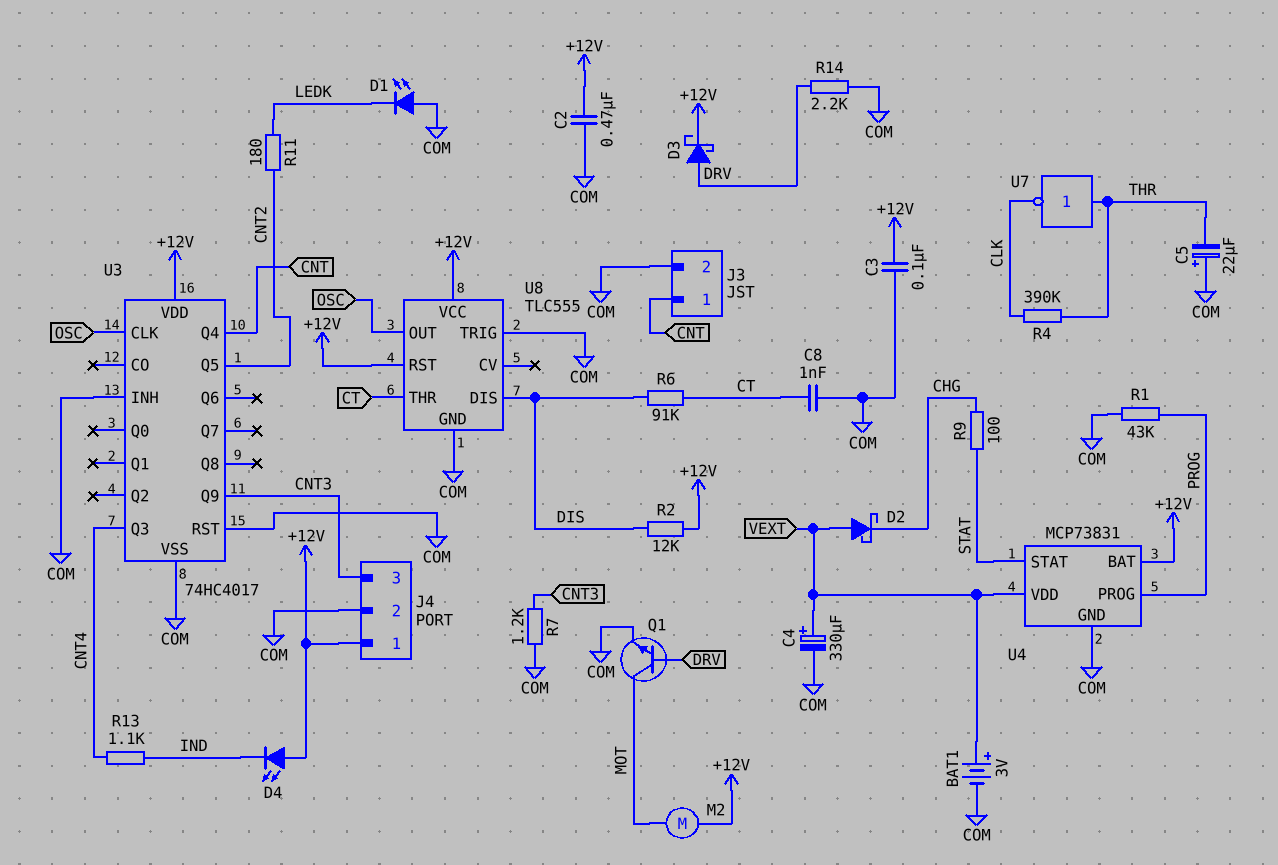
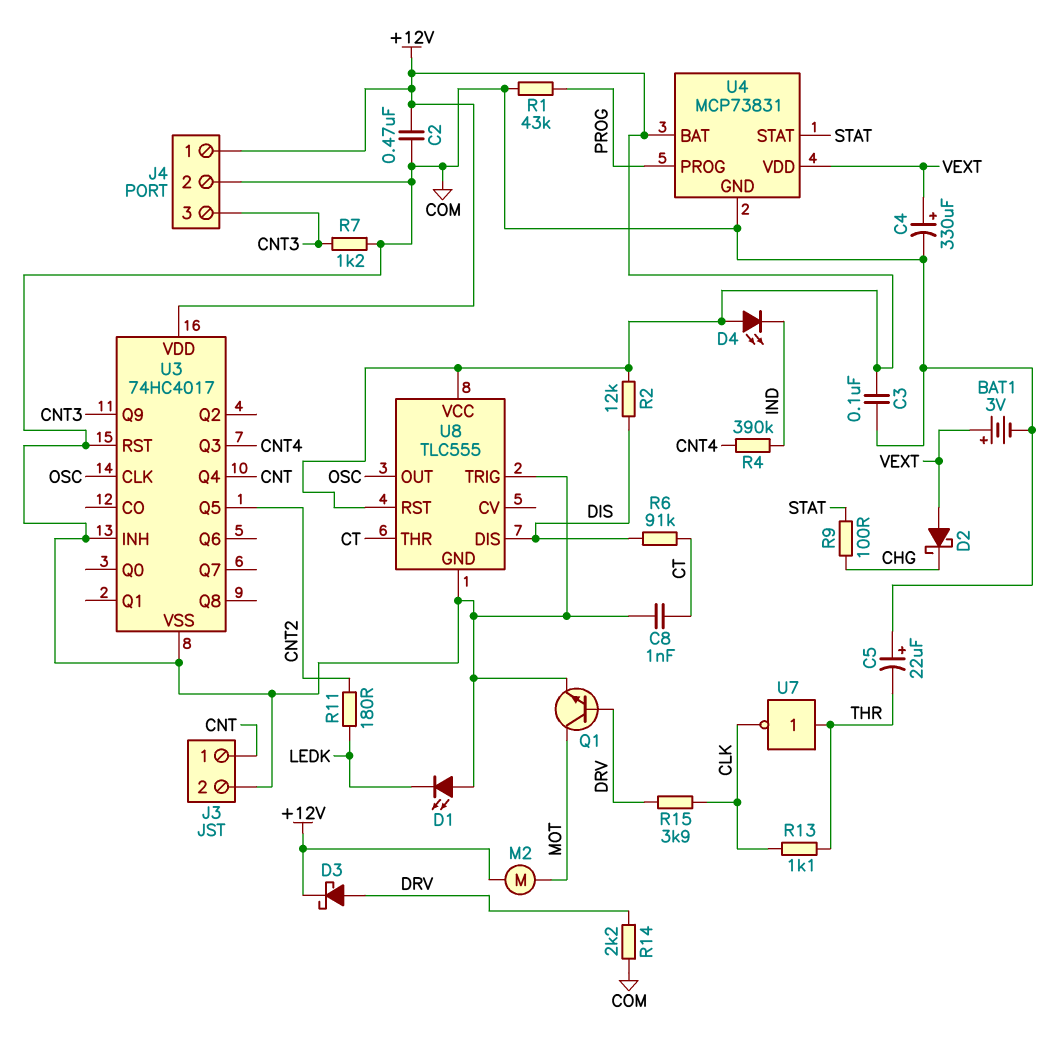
R4: 390k (CLK, THR) -> 390k (CNT4, IND)
R13: 1.1k (CNT4, IND) -> 1.1k (CLK, THR)
R15: none -> 3.9k (CLK, DRV)

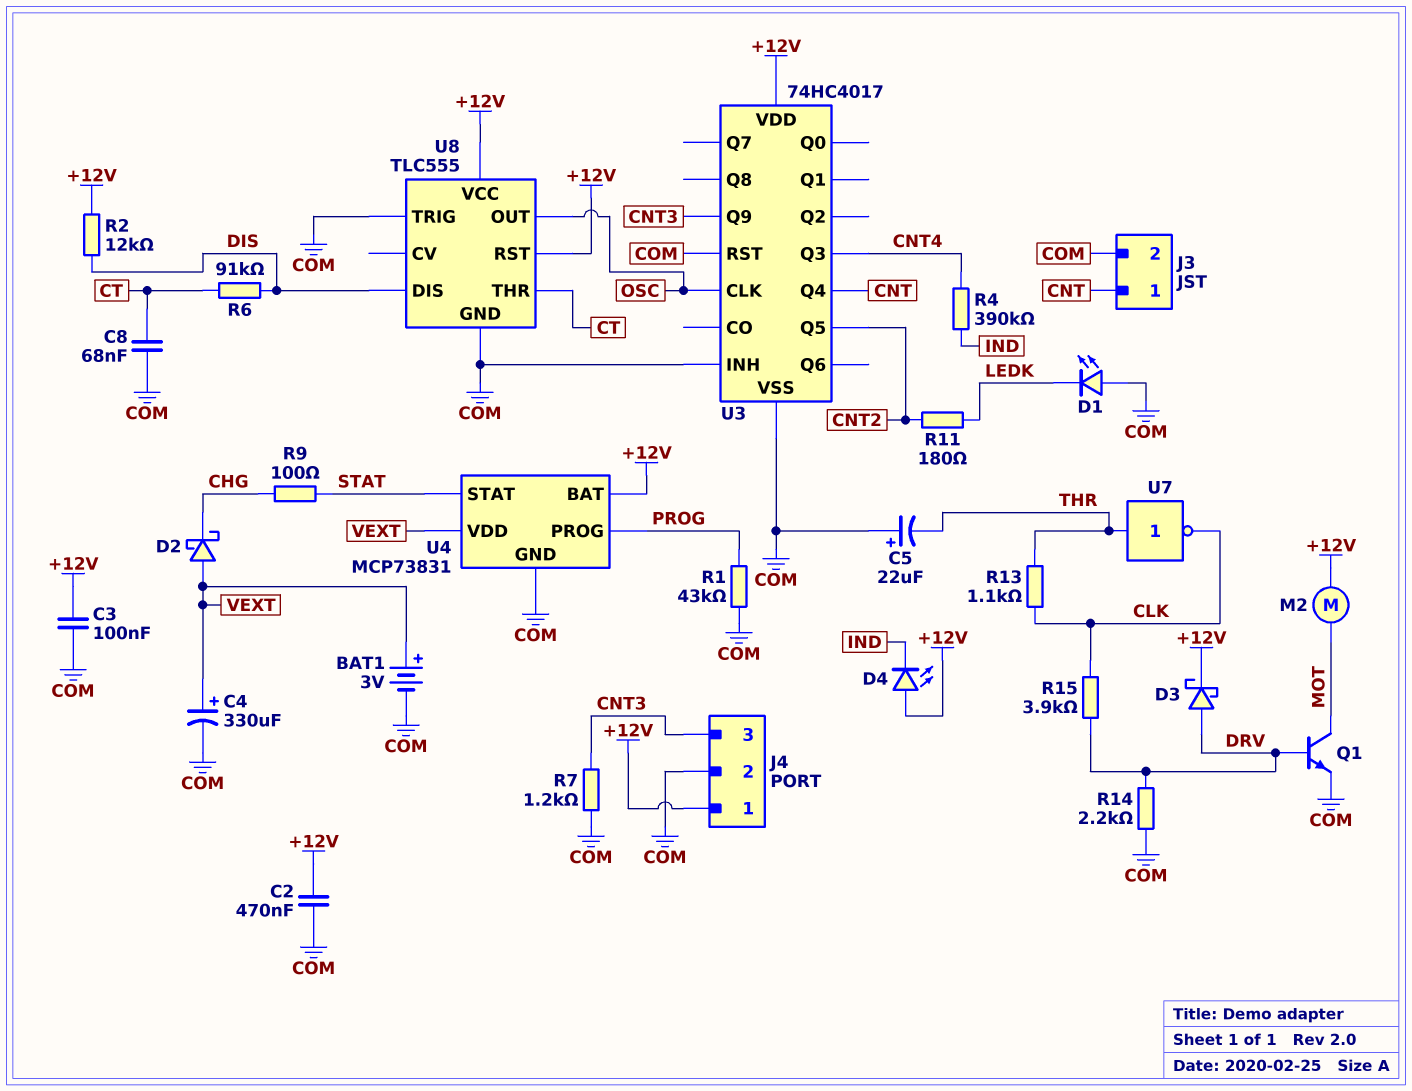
C8: 1nF (COM, CT) -> 68nF (COM, CT)

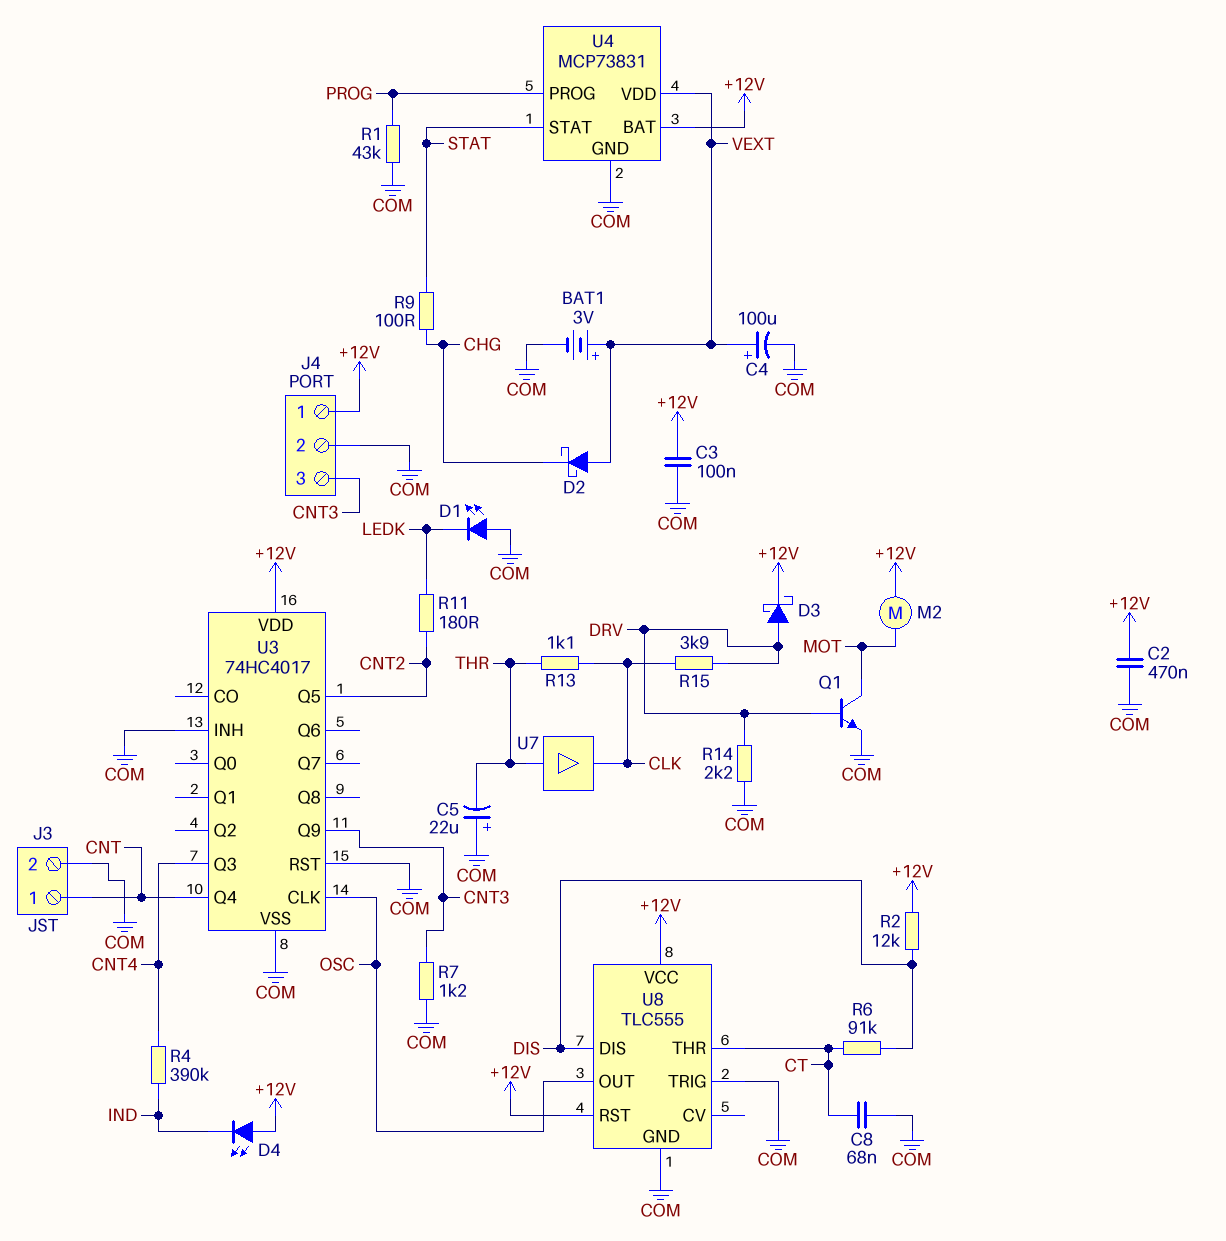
C4: 330uF (plus VEXT, minus COM) -> 100uF (plus VEXT, minus COM)
U7: NOT (in THR, out CLK) -> buffer (in THR, out CLK)

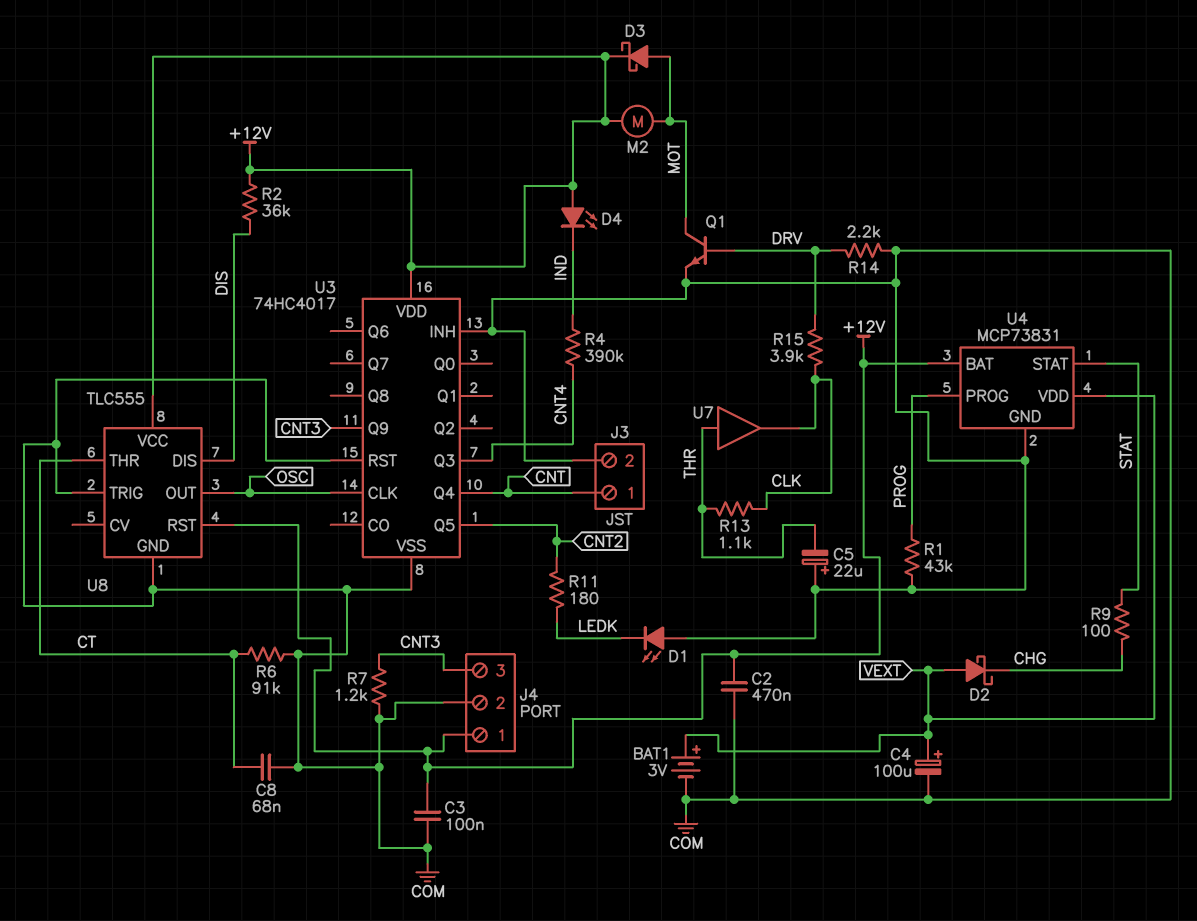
D3: schottky (A DRV, K +12V) -> schottky (A MOT, K +12V)
R2: 12k (+12V, DIS) -> 36k (+12V, DIS)
R6: 91k (CT, DIS) -> 91k (COM, CT)

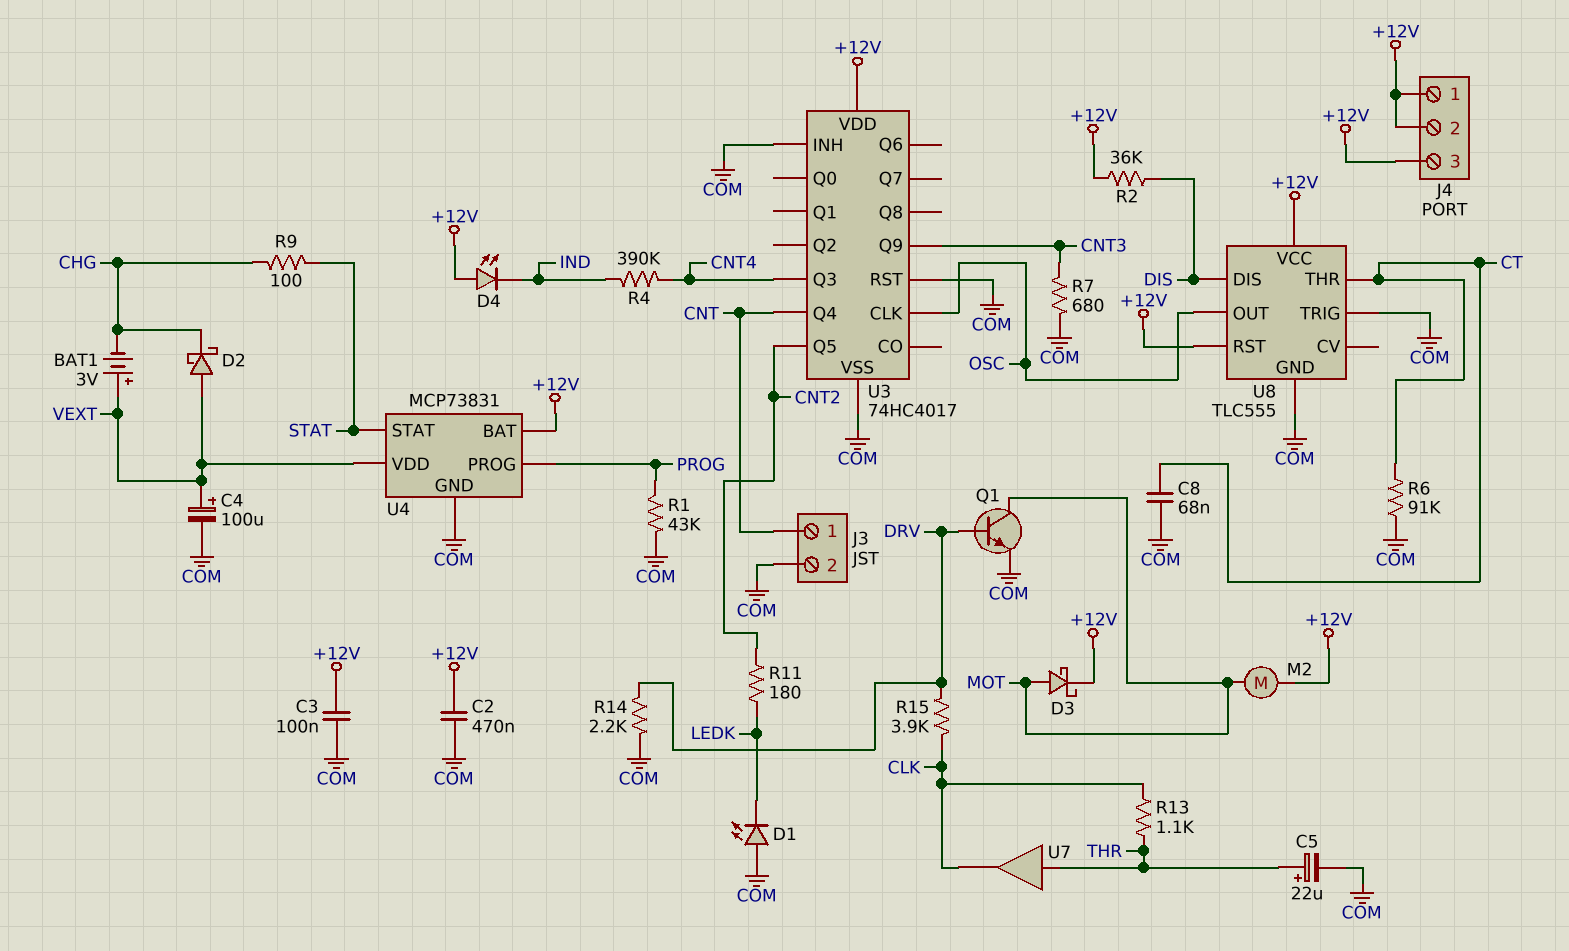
BAT1: 3V (plus VEXT, minus COM) -> 3V (plus VEXT, minus CHG)
C5: 22uF (plus COM, minus THR) -> 22uF (plus THR, minus COM)
J4 pin 2: COM -> +12V
J4 pin 3: CNT3 -> +12V
R7: 1.2k (CNT3, COM) -> 680 (CNT3, COM)

